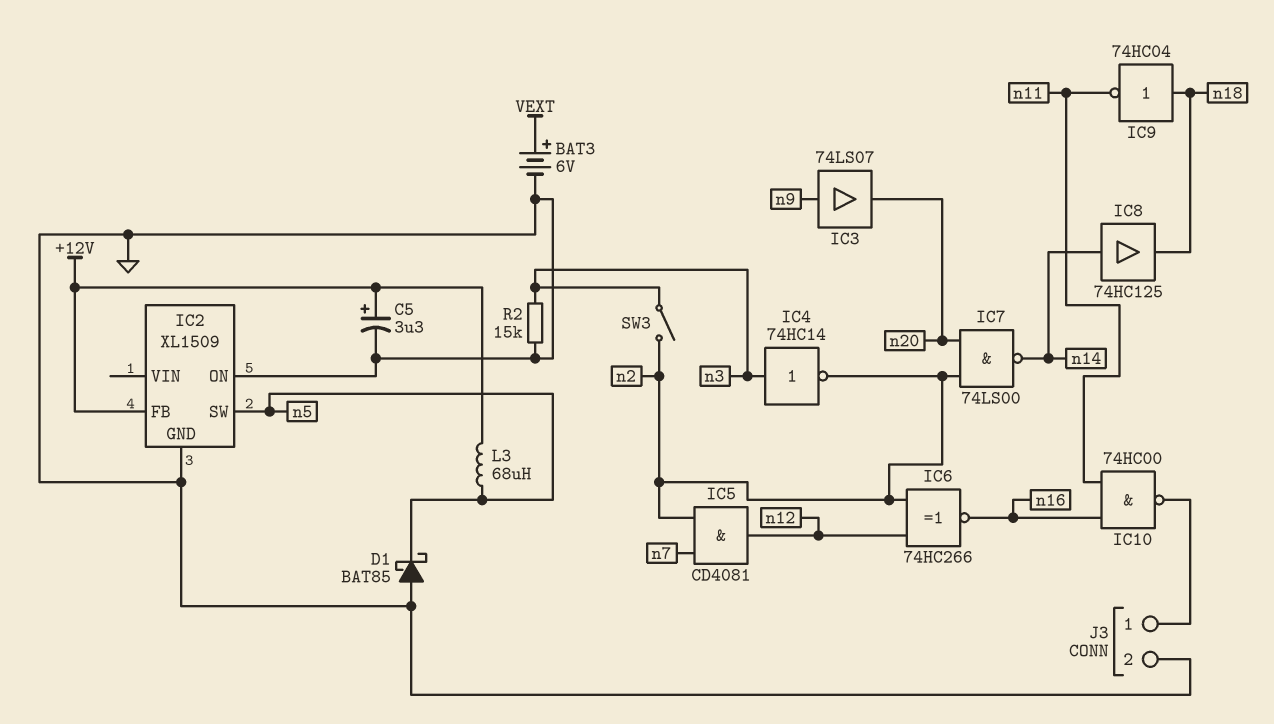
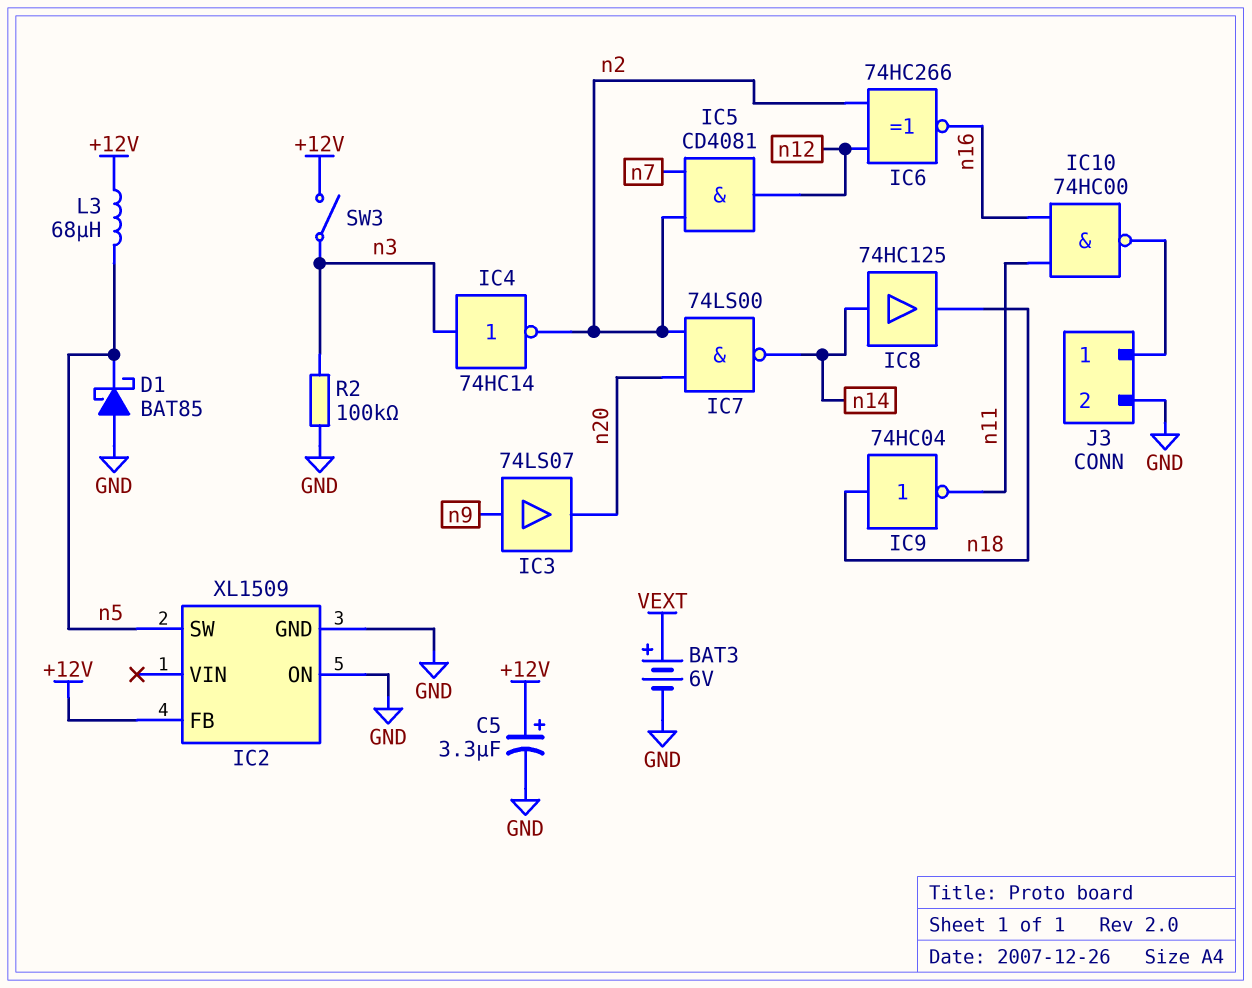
R2: 15k (GND, n3) -> 100k (GND, n3)
SW3: switch (n2, n3) -> switch (+12V, n3)

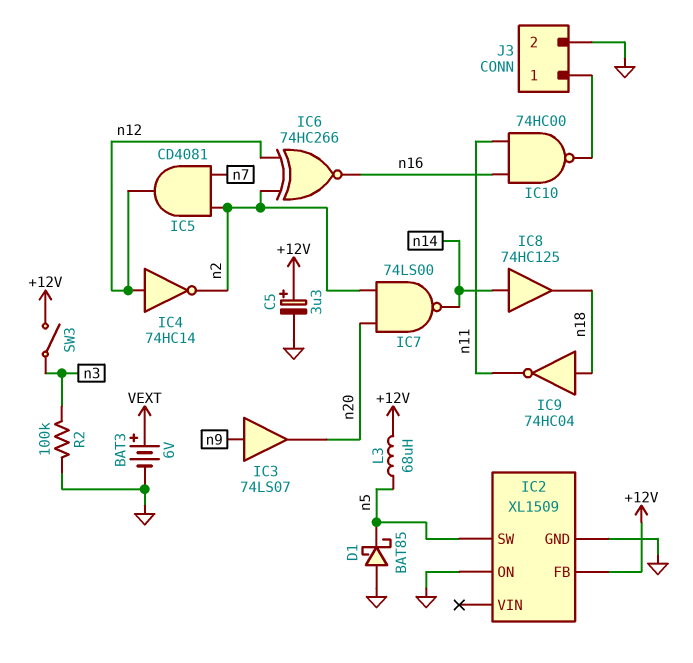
IC4: NOT 74HC14 (in n3, out n2) -> NOT 74HC14 (in n12, out n2)

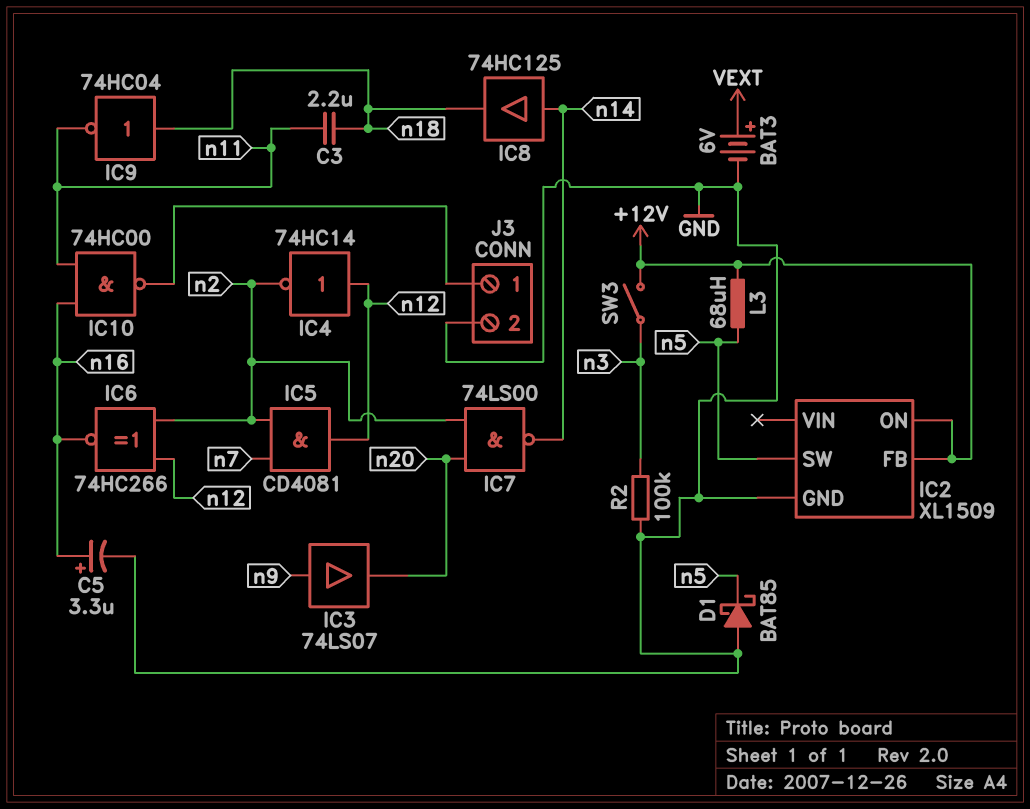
C3: none -> 2.2uF (n11, n18)
C5: 3.3uF (plus +12V, minus GND) -> 3.3uF (plus n16, minus GND)
IC2 pin ON: GND -> +12V

